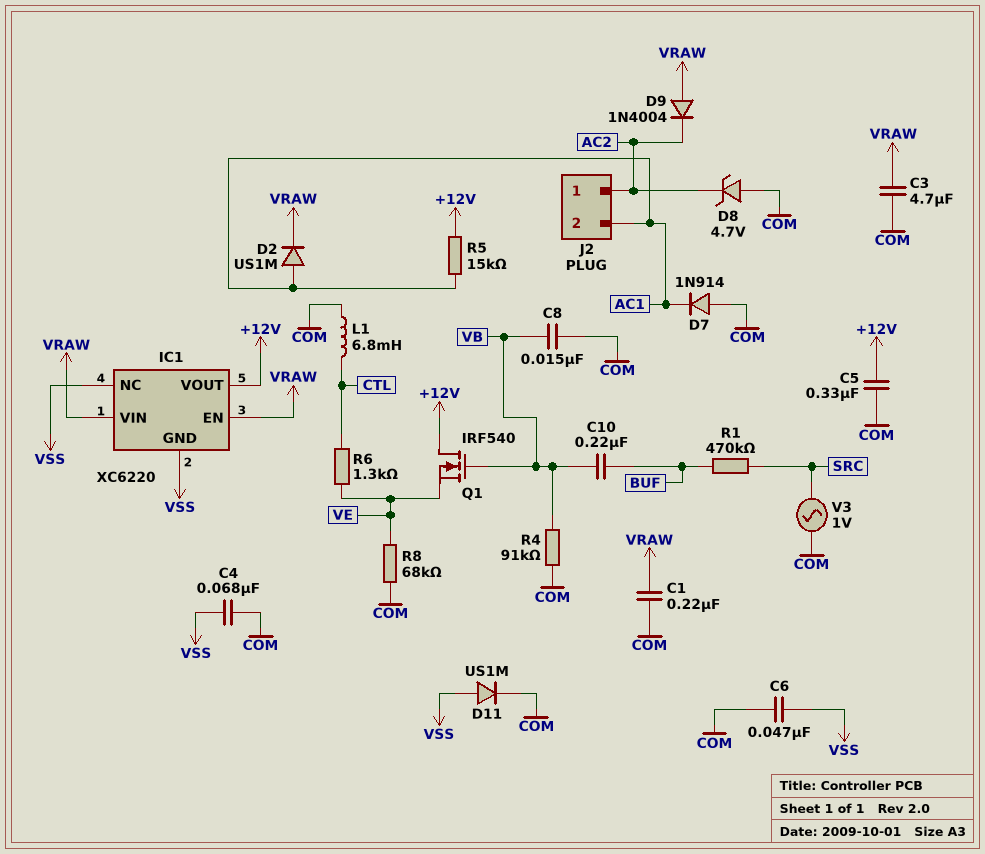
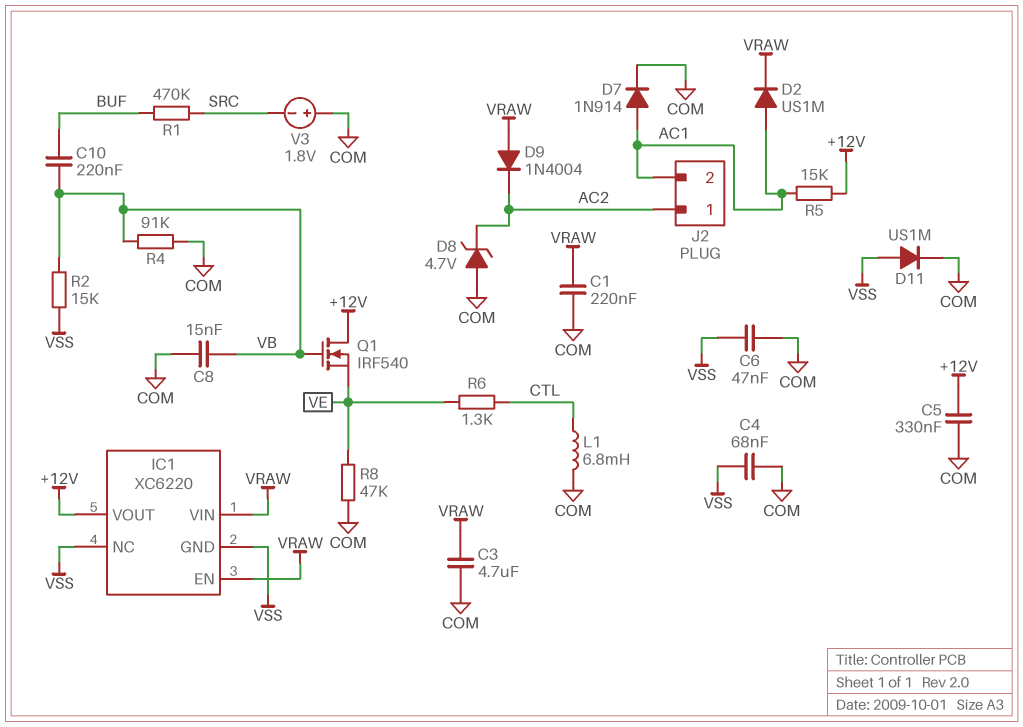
D7: diode 1N914 (A COM, K AC1) -> diode 1N914 (A AC1, K COM)
R2: none -> 15k (VB, VSS)
R8: 68k (COM, VE) -> 47k (COM, VE)
V3: AC 1V (COM, SRC) -> 1.8V (plus COM, minus SRC)

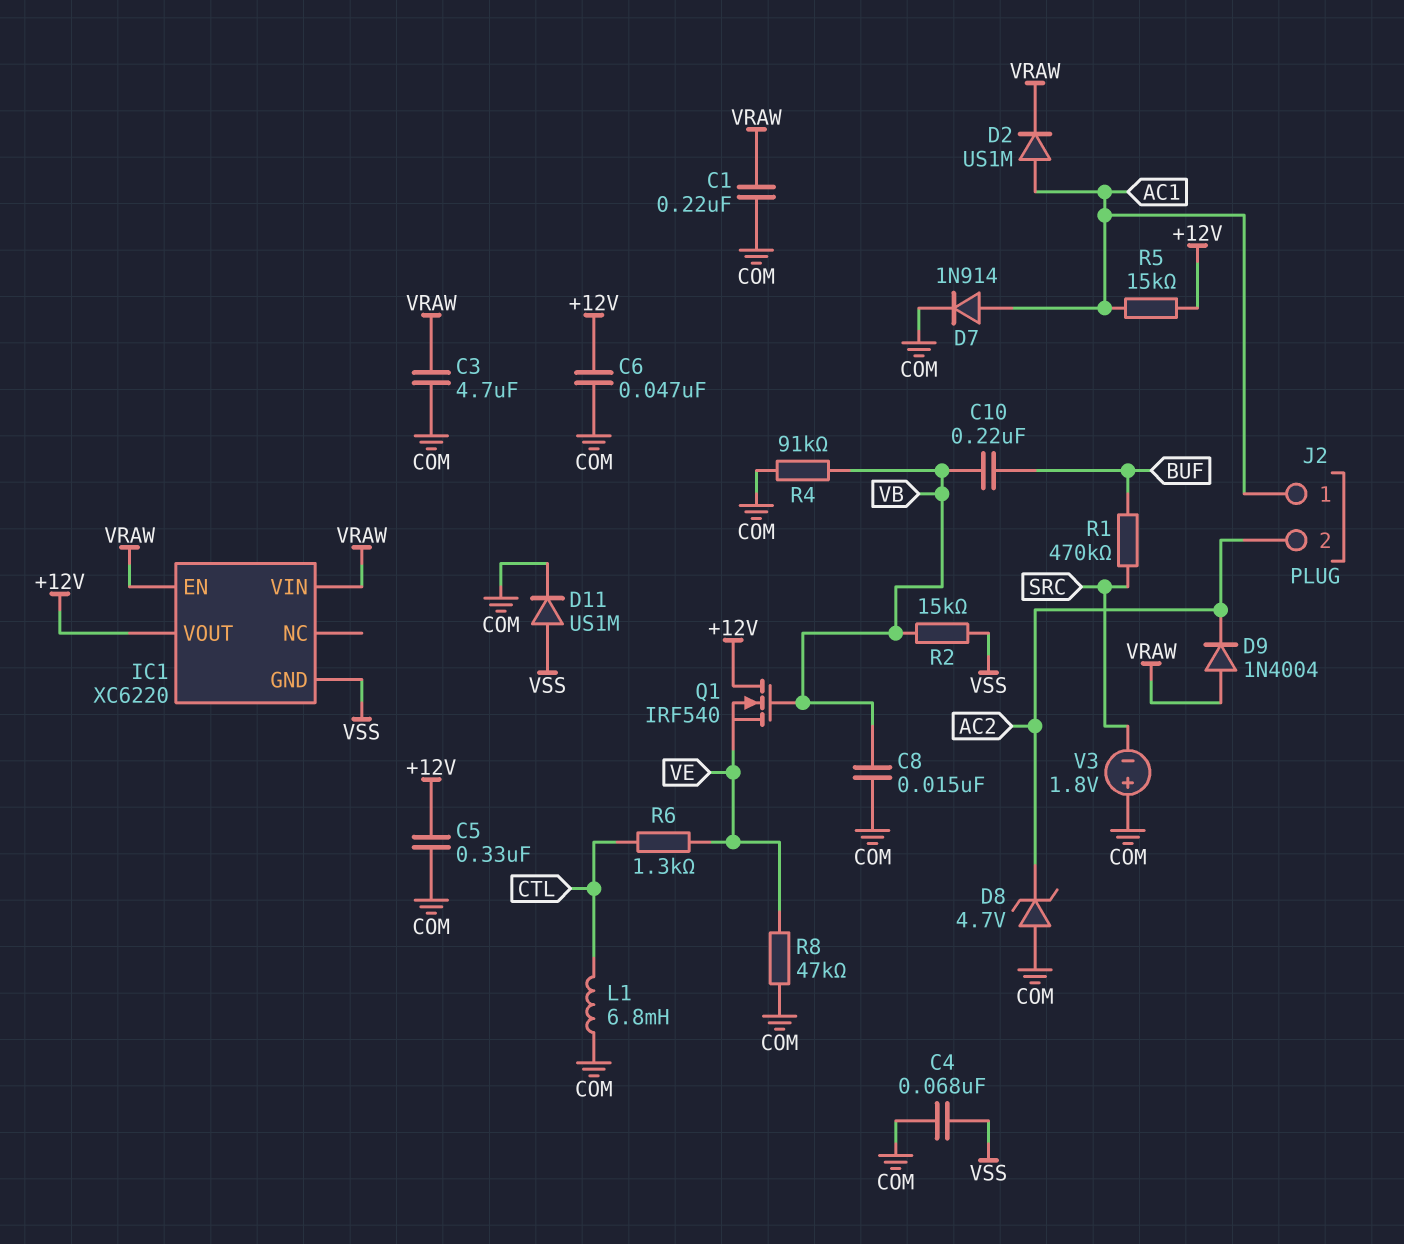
C6: 47nF (COM, VSS) -> 47nF (+12V, COM)
IC1 pin NC: VSS -> none
J2 pin 1: AC2 -> AC1
J2 pin 2: AC1 -> AC2

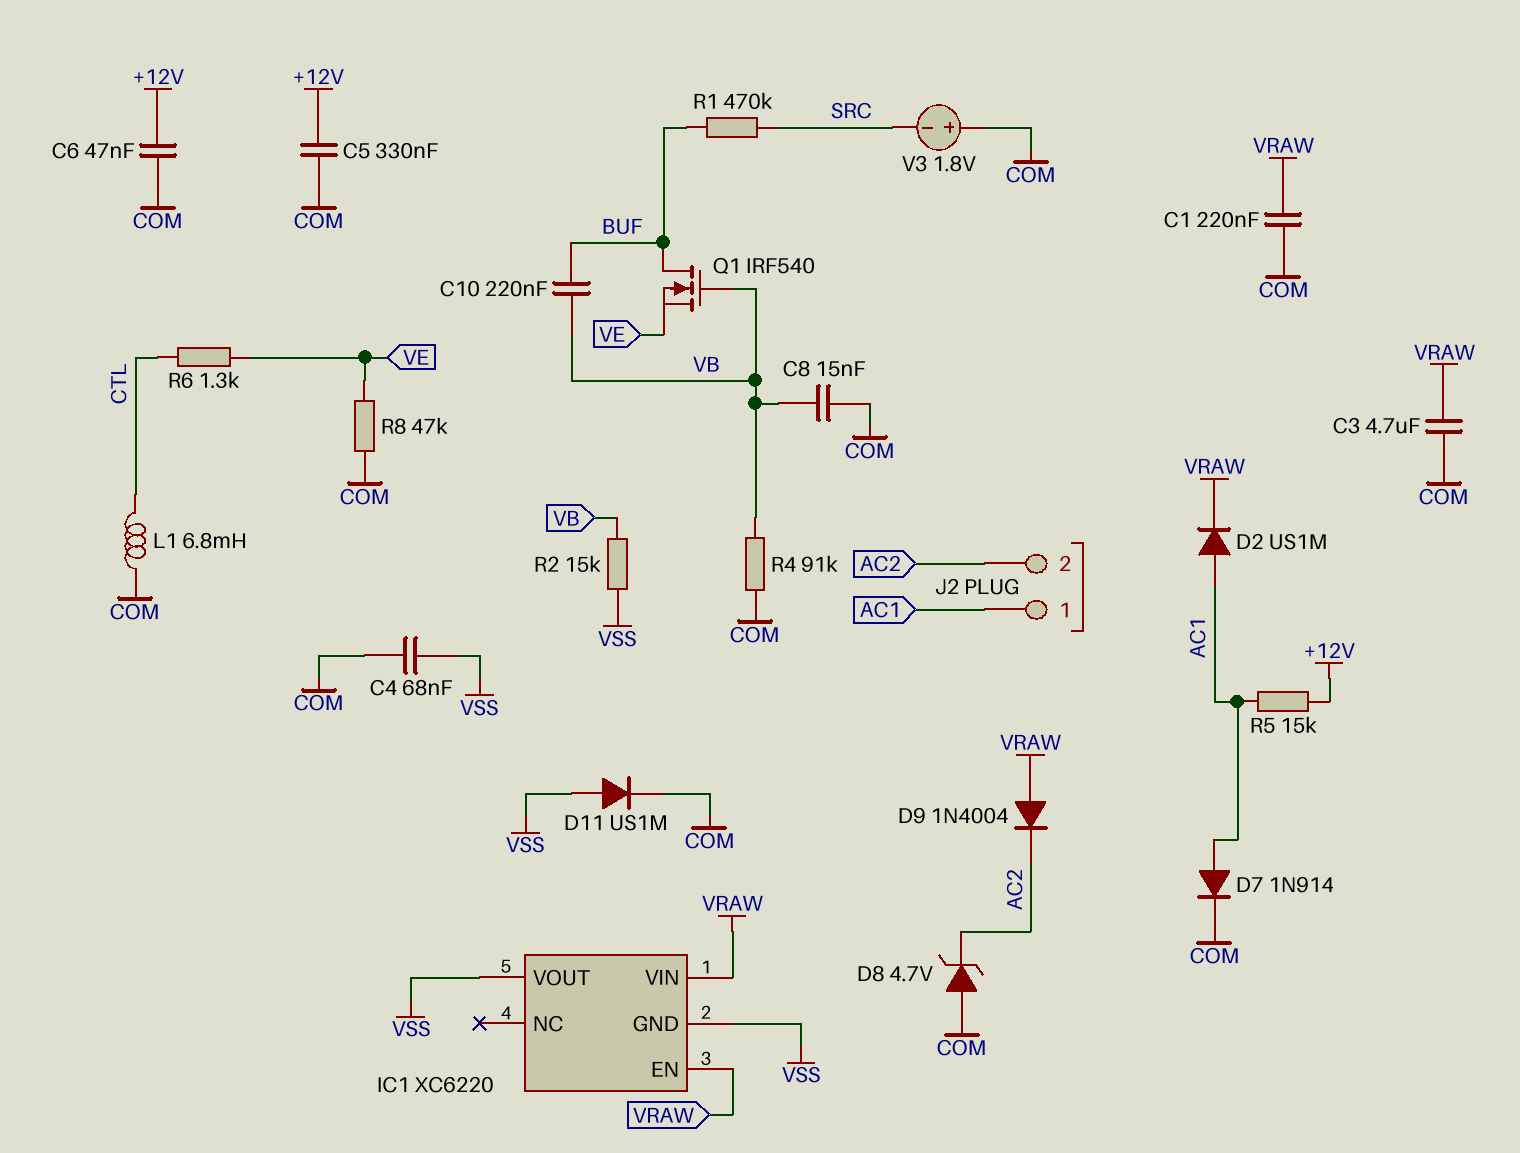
IC1 pin VOUT: +12V -> VSS
Q1: NMOS IRF540 (G VB, D +12V, S VE) -> NMOS IRF540 (G VB, D BUF, S VE)

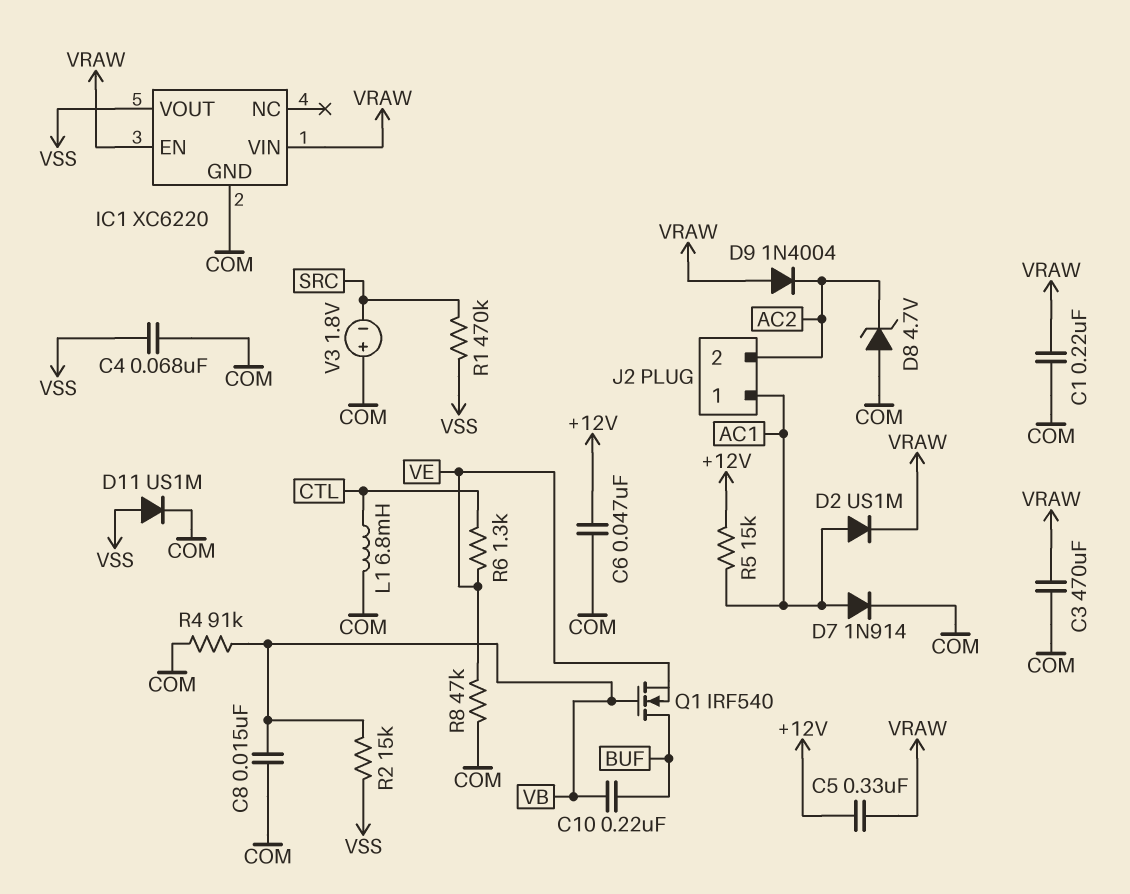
C3: 4.7uF (COM, VRAW) -> 470uF (COM, VRAW)
C5: 330nF (+12V, COM) -> 330nF (+12V, VRAW)
IC1 pin GND: VSS -> COM
R1: 470k (BUF, SRC) -> 470k (SRC, VSS)

